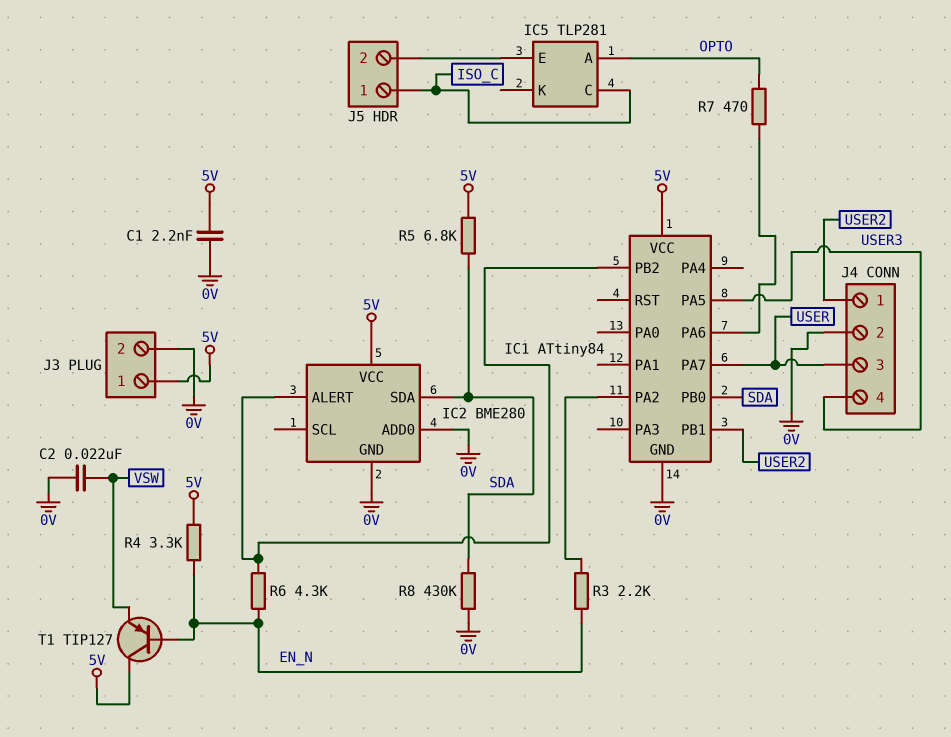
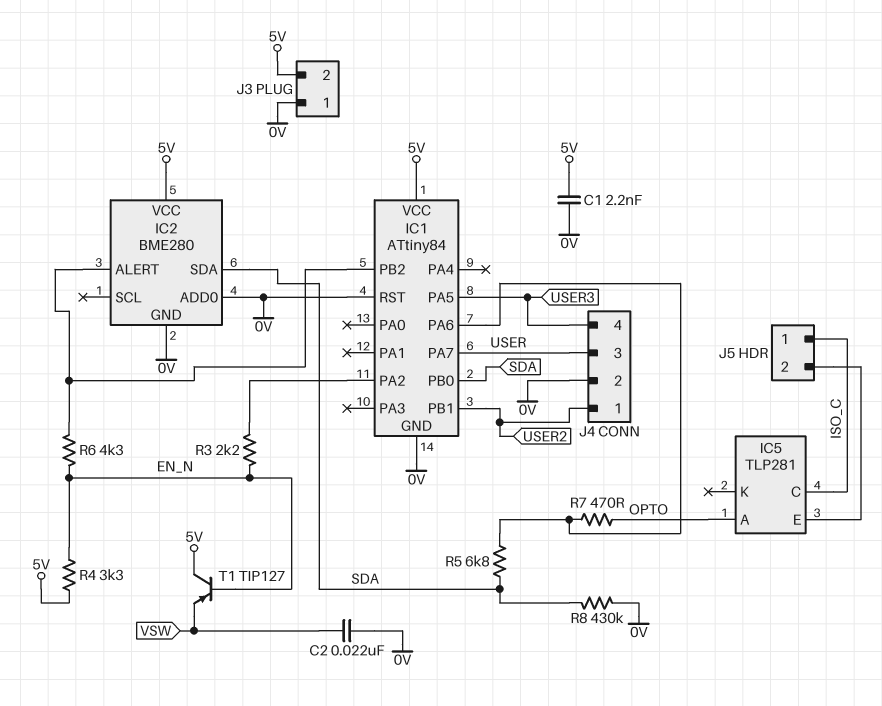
IC1 pin RST: none -> 0V
J3 pin 1: 5V -> 0V
J3 pin 2: 0V -> 5V
R5: 6.8k (5V, SDA) -> 6.8k (IC1/PA6, SDA)

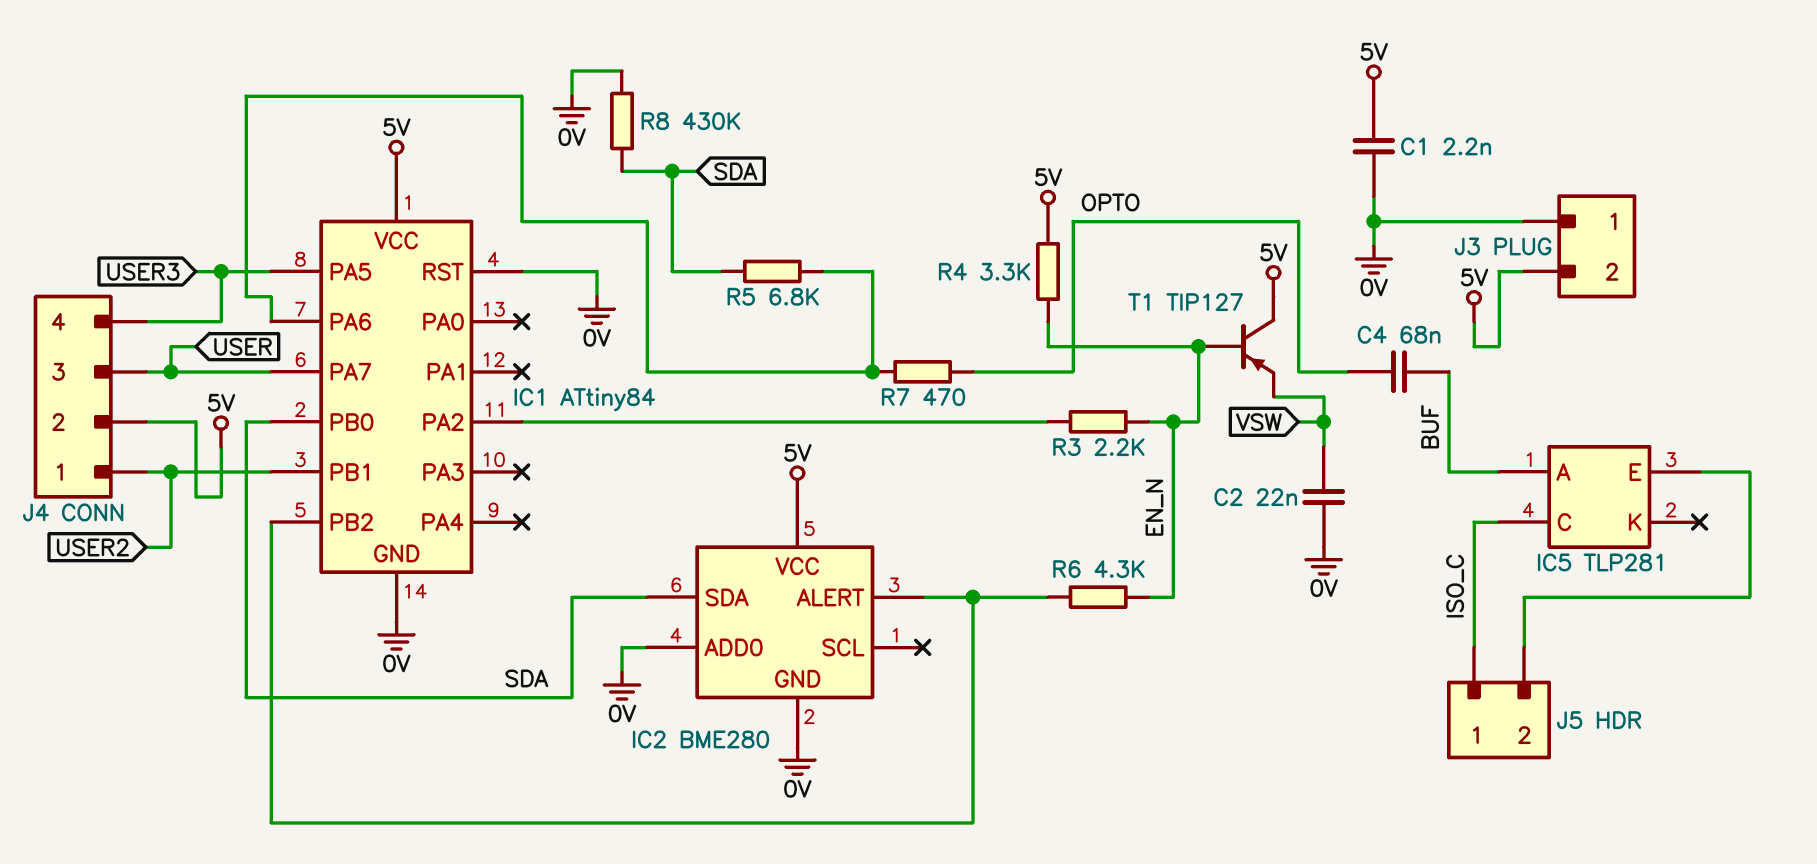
C4: none -> 68nF (BUF, OPTO)
IC5 pin A: OPTO -> BUF
J4 pin 2: 0V -> 5V

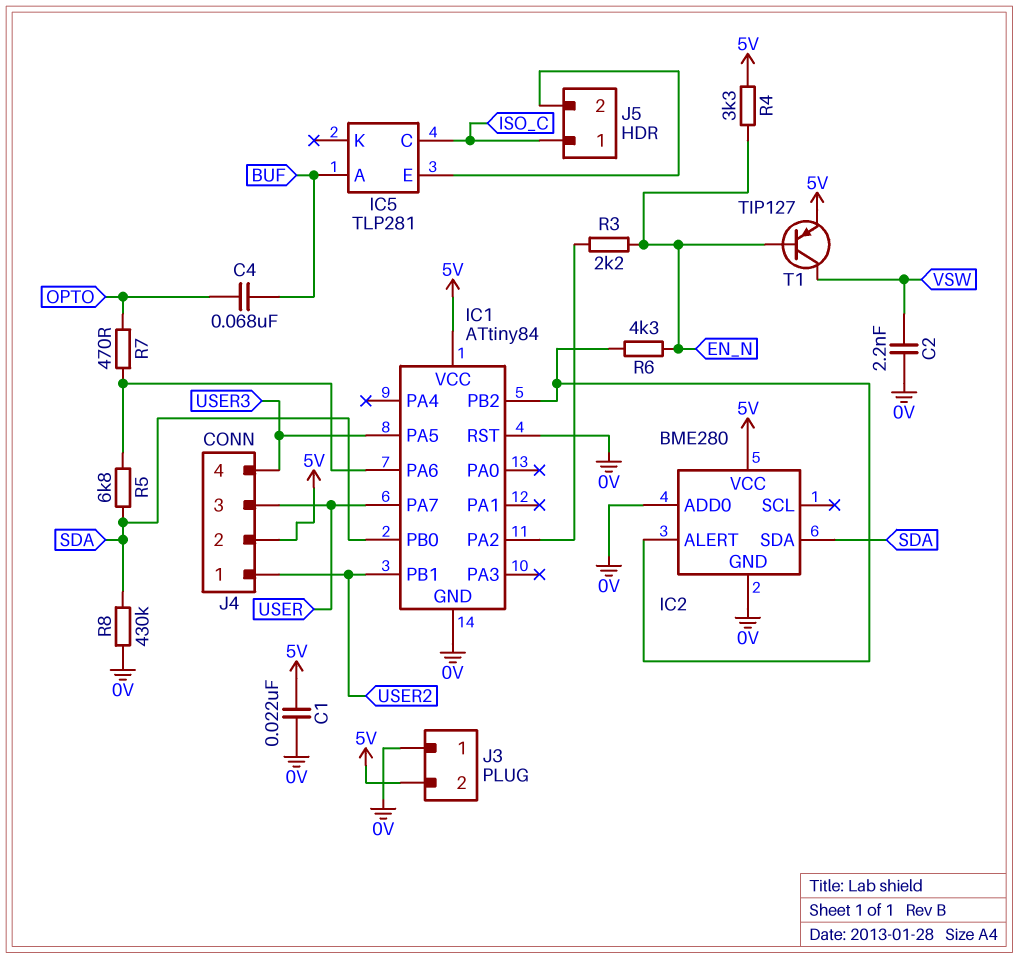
C1: 2.2nF (0V, 5V) -> 22nF (0V, 5V)
C2: 22nF (0V, VSW) -> 2.2nF (0V, VSW)
T1: PNP TIP127 (B EN_N, C 5V, E VSW) -> PNP TIP127 (B EN_N, C VSW, E 5V)

